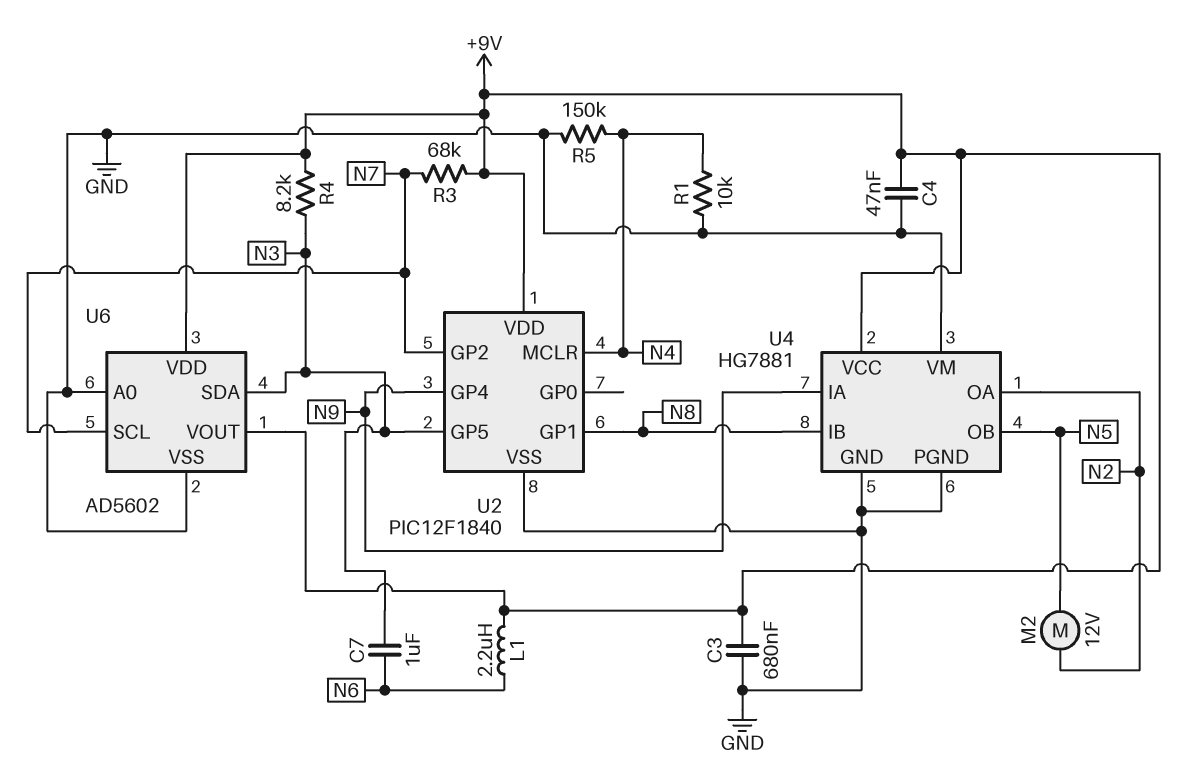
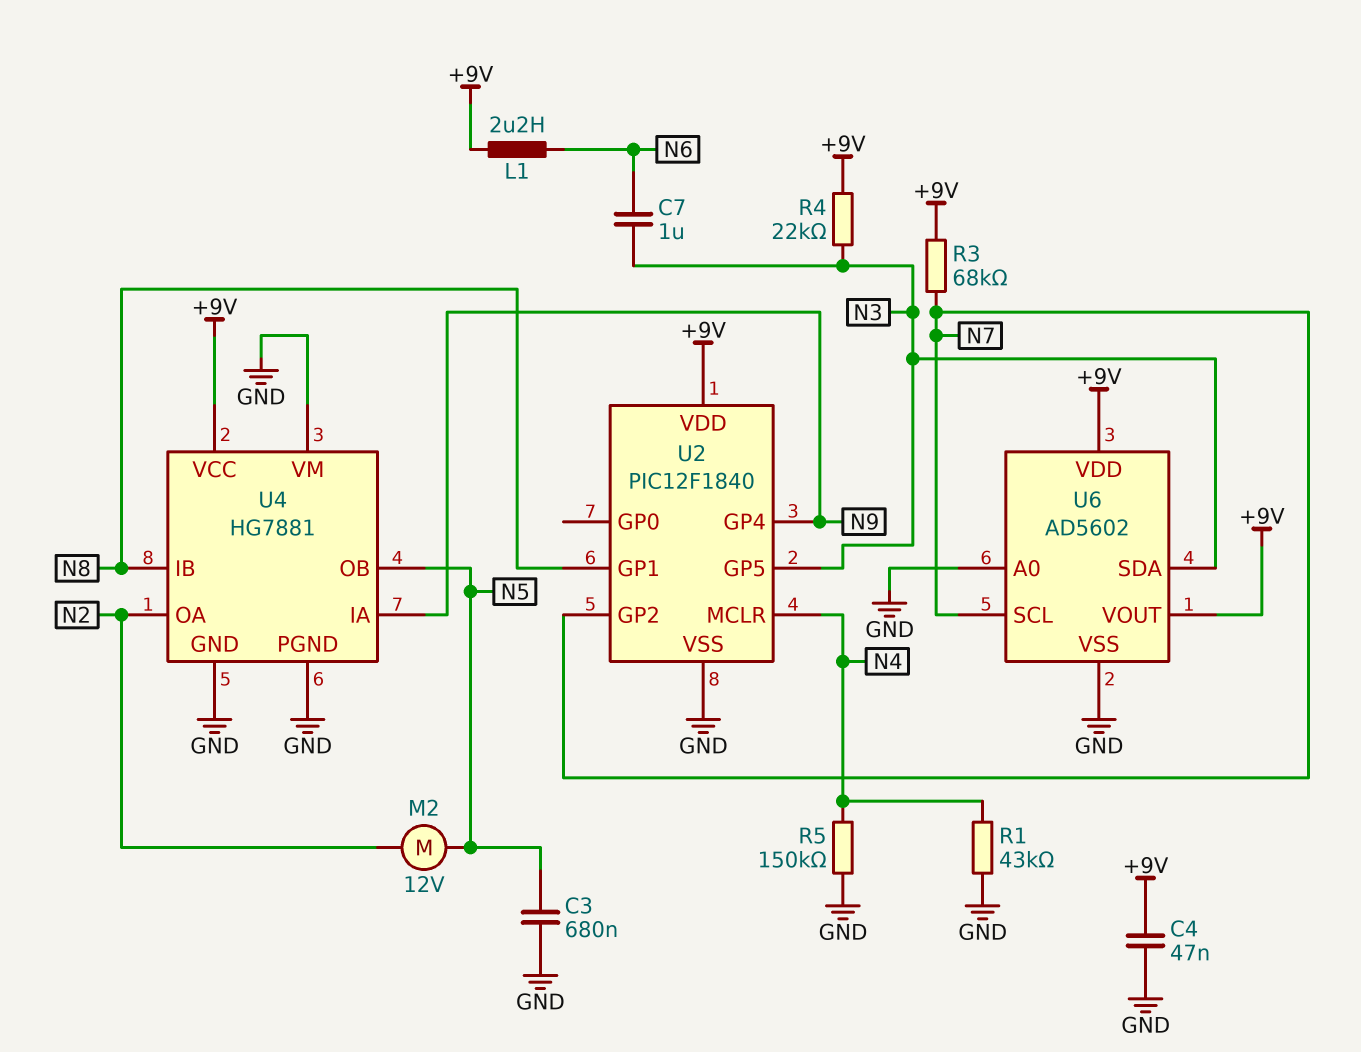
C3: 680nF (+9V, GND) -> 680nF (GND, N5)
R1: 10k (GND, N4) -> 43k (GND, N4)
R4: 8.2k (+9V, N3) -> 22k (+9V, N3)

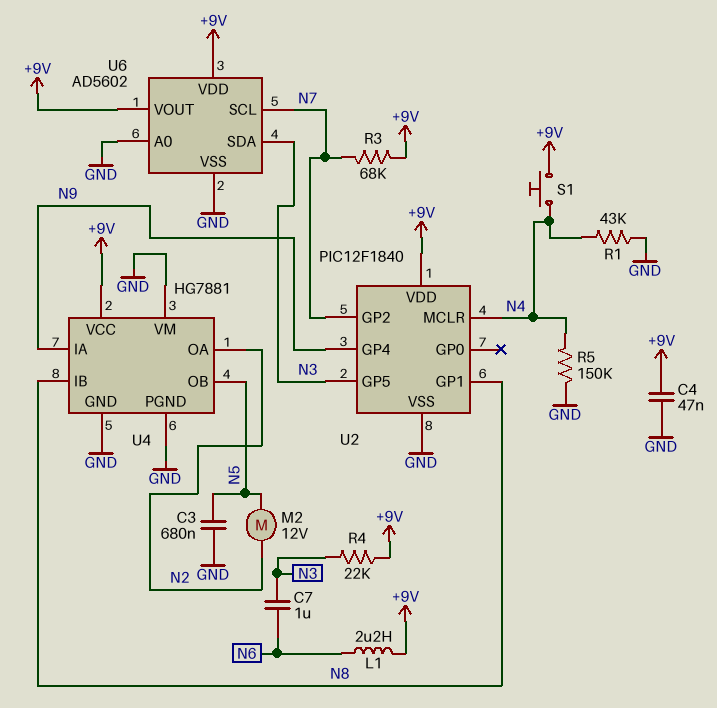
S1: none -> button (+9V, N4)

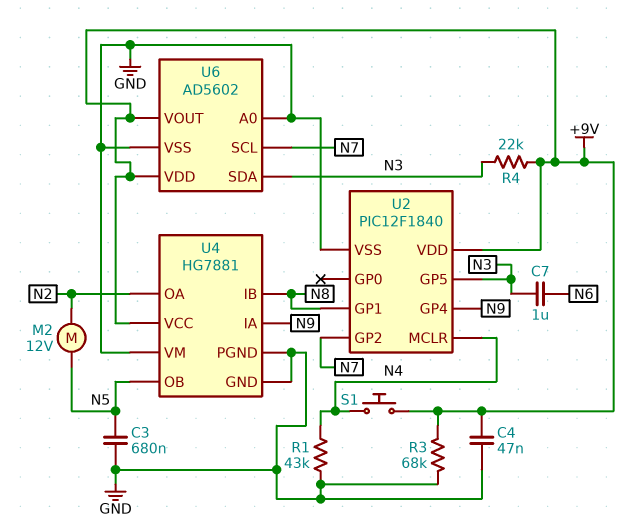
L1: 2.2uH (+9V, N6) -> none
R3: 68k (+9V, N7) -> 68k (+9V, GND)
R5: 150k (GND, N4) -> none

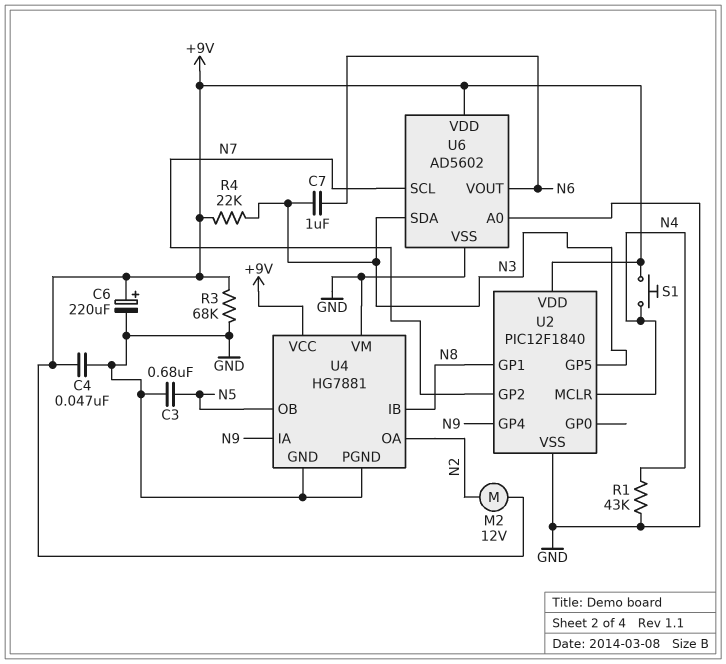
C6: none -> 220uF (plus +9V, minus GND)
M2: motor 12V (N2, N5) -> motor 12V (+9V, N2)
U6 pin VOUT: +9V -> N6

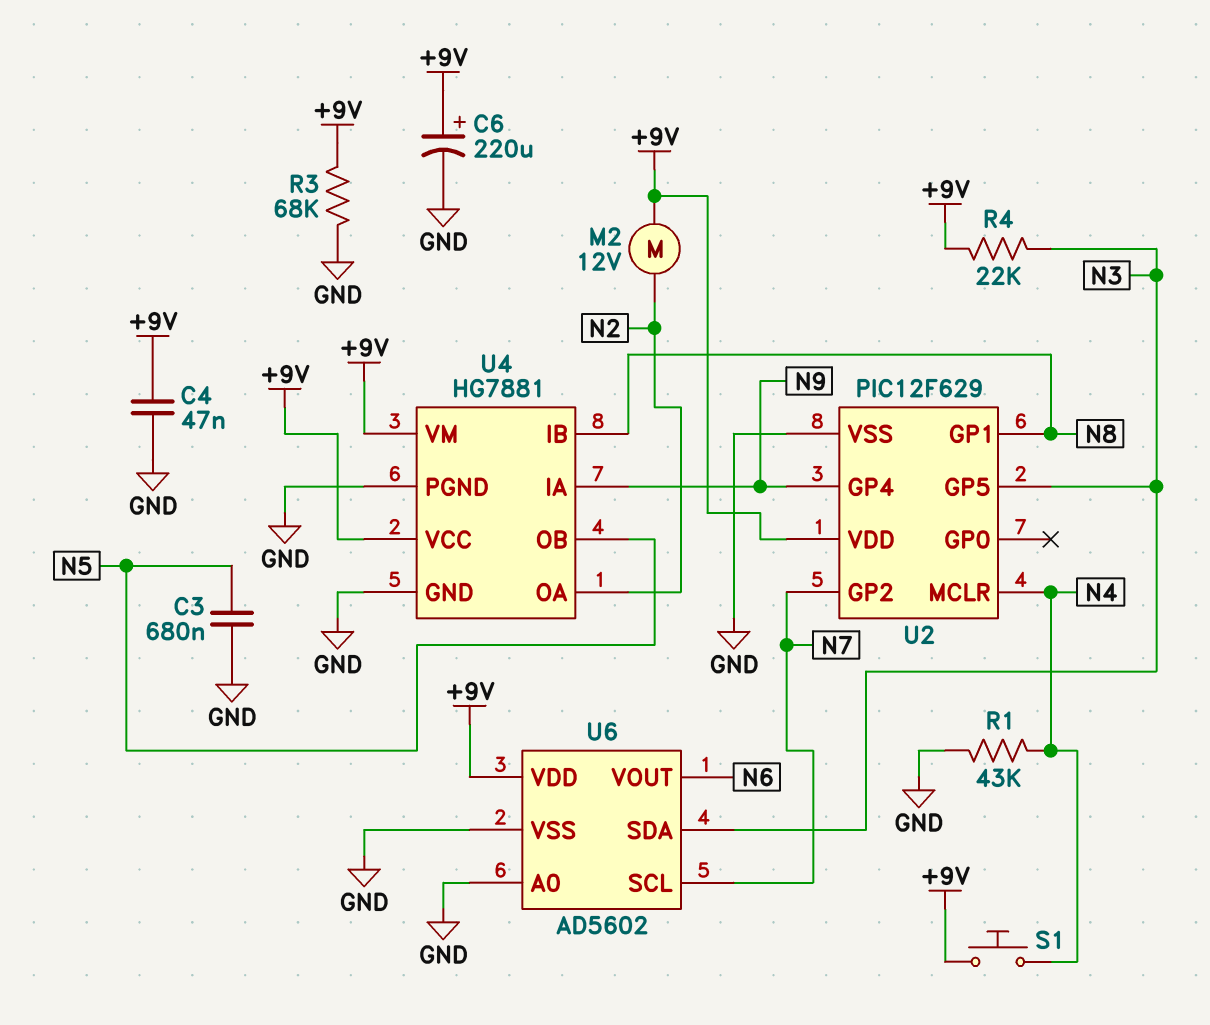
C7: 1uF (N3, N6) -> none
U2: PIC12F1840 -> PIC12F629
U4 pin VM: GND -> +9V

